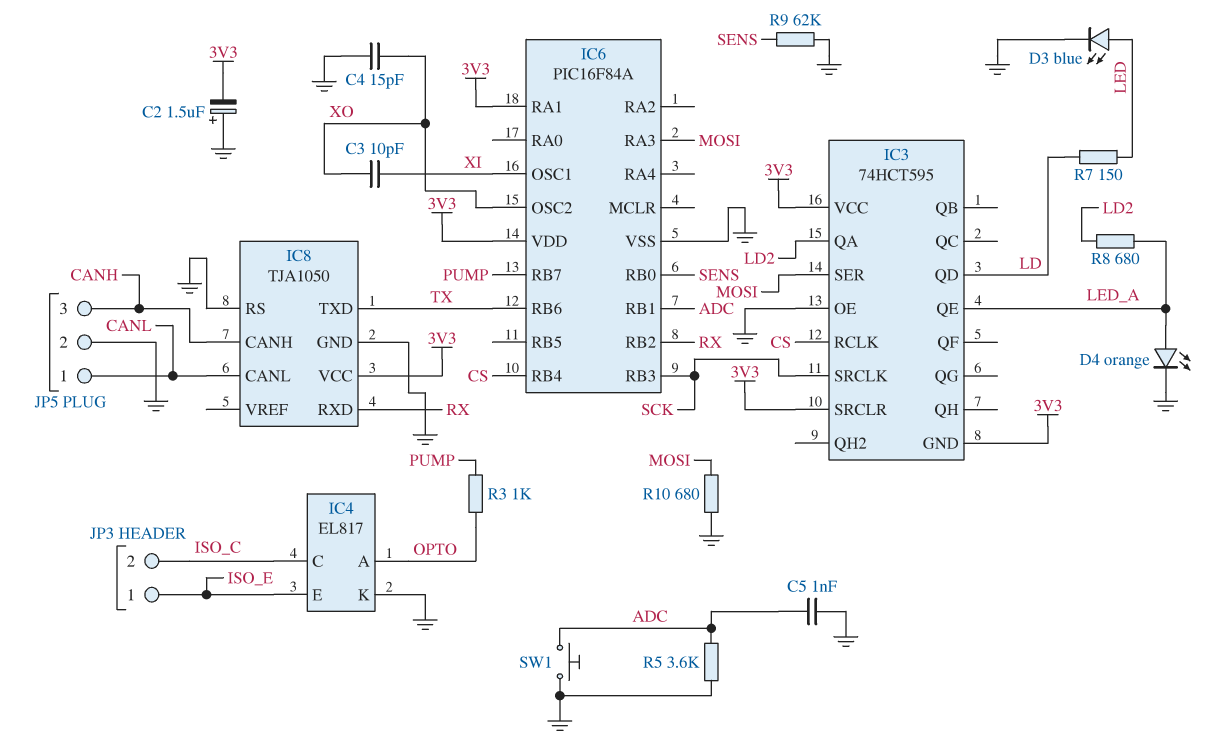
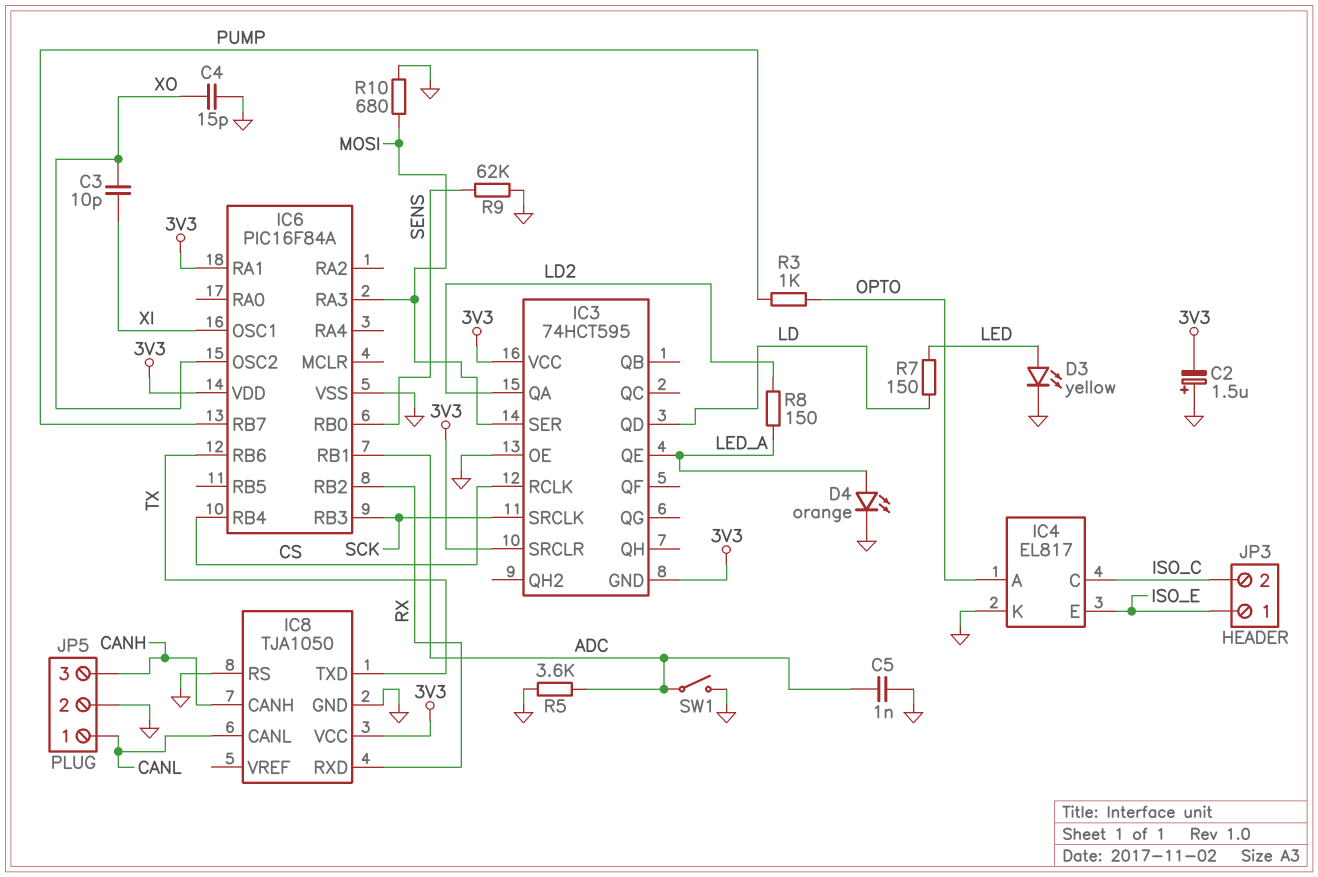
D3: LED blue (A LED, K GND) -> LED yellow (A LED, K GND)
R8: 680 (LD2, LED_A) -> 150 (LD2, LED_A)
SW1: button (ADC, GND) -> switch (ADC, GND)

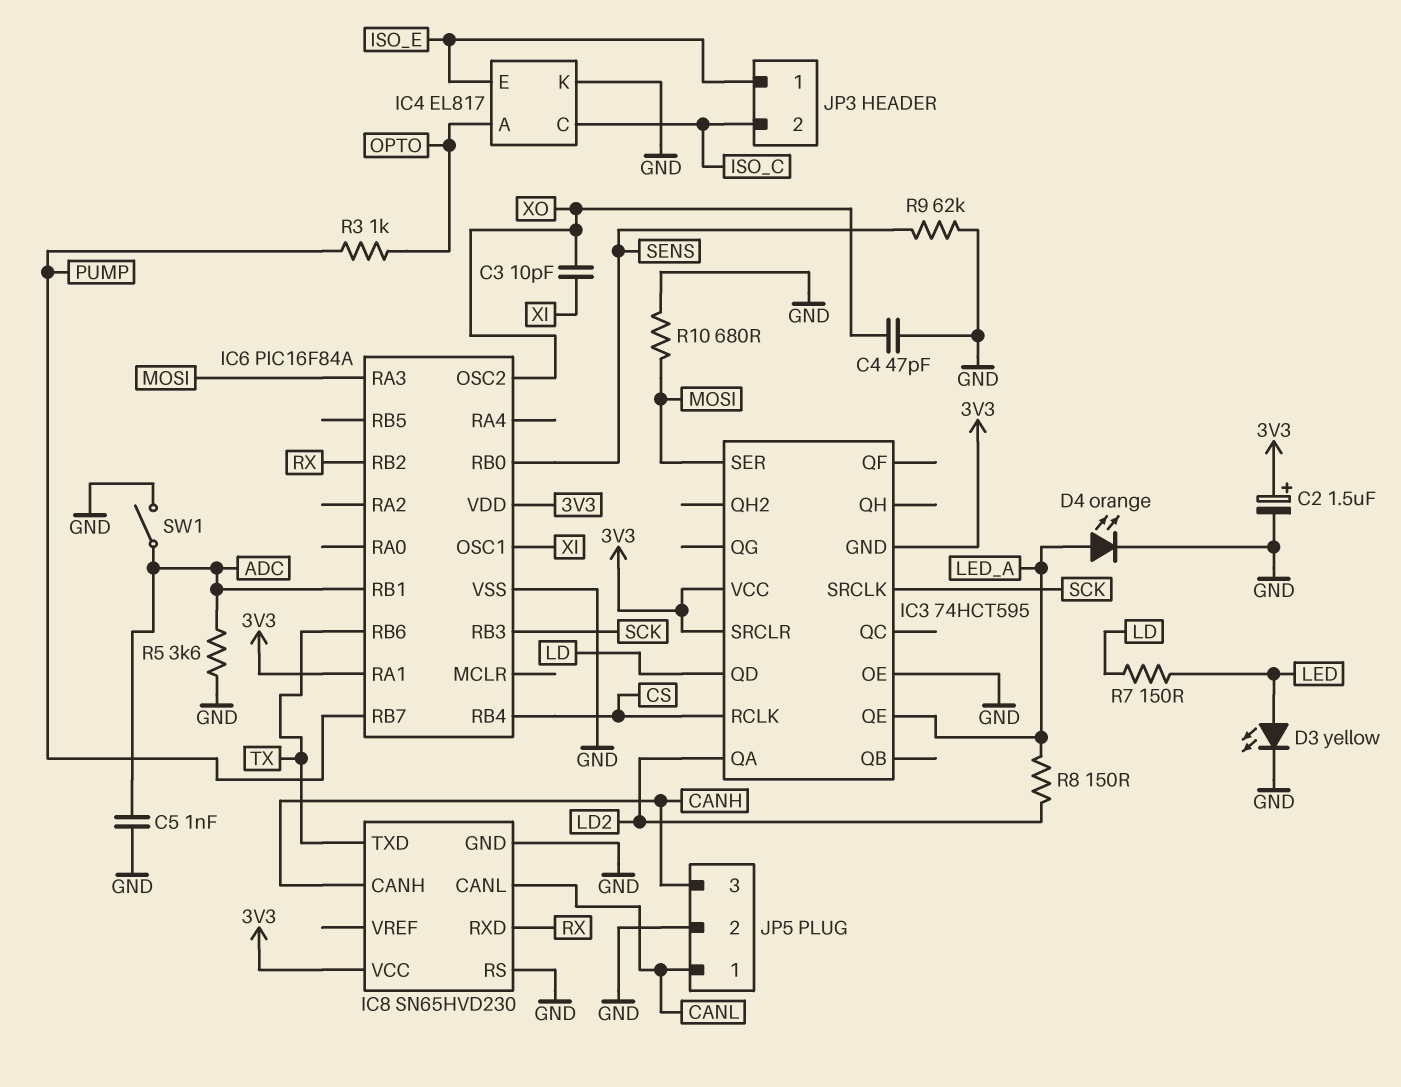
C2: 1.5uF (plus GND, minus 3V3) -> 1.5uF (plus 3V3, minus GND)
C4: 15pF (GND, XO) -> 47pF (GND, XO)
IC8: TJA1050 -> SN65HVD230

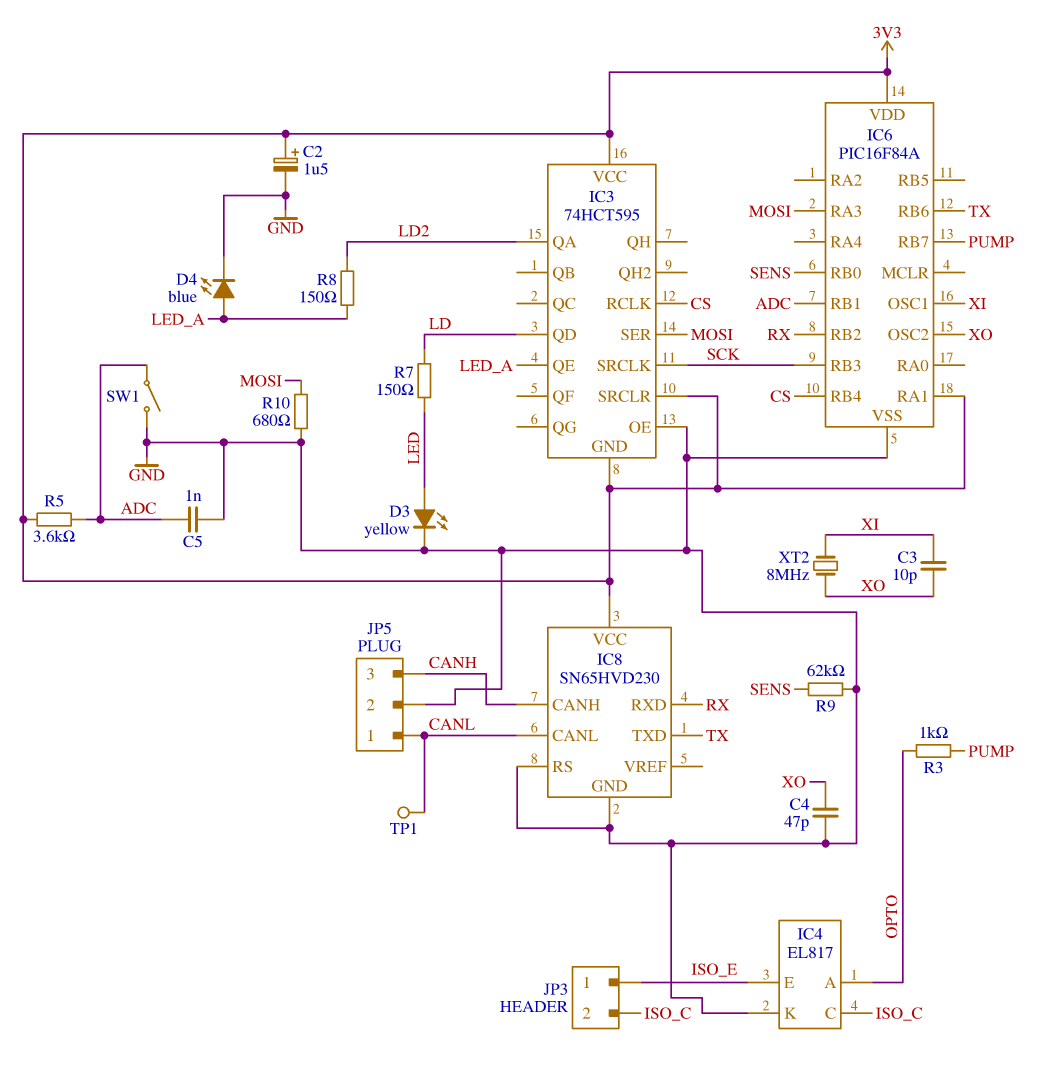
D4: LED orange (A LED_A, K GND) -> LED blue (A LED_A, K GND)
R5: 3.6k (ADC, GND) -> 3.6k (3V3, ADC)
TP1: none -> test point (CANL)
XT2: none -> 8MHz (XI, XO)

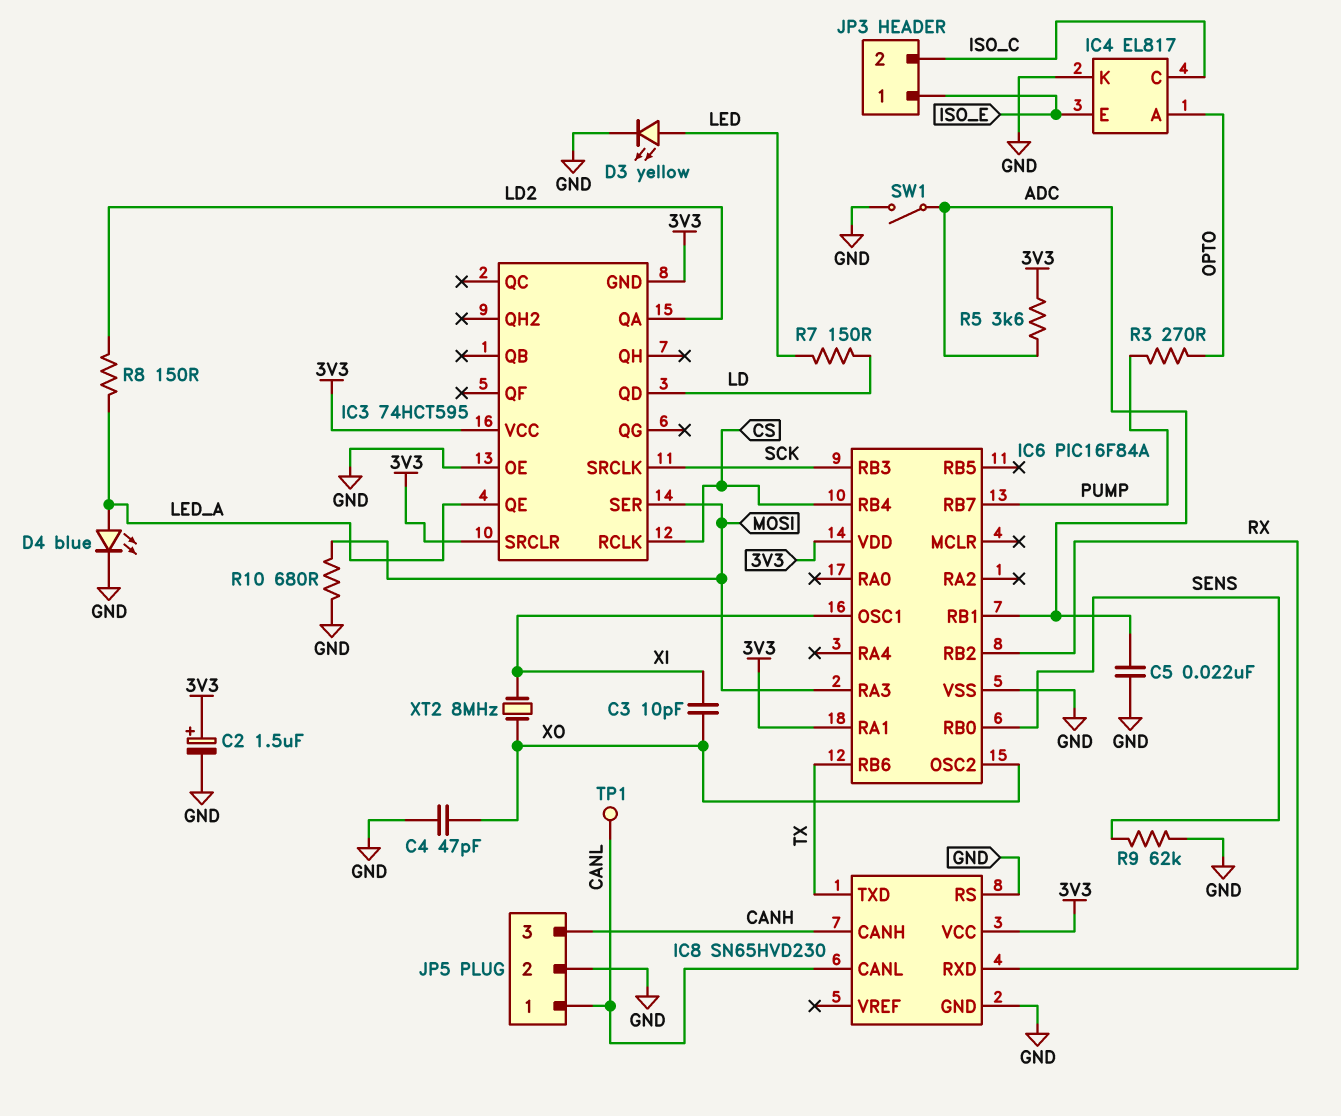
C5: 1nF (ADC, GND) -> 22nF (ADC, GND)
R3: 1k (OPTO, PUMP) -> 270 (OPTO, PUMP)

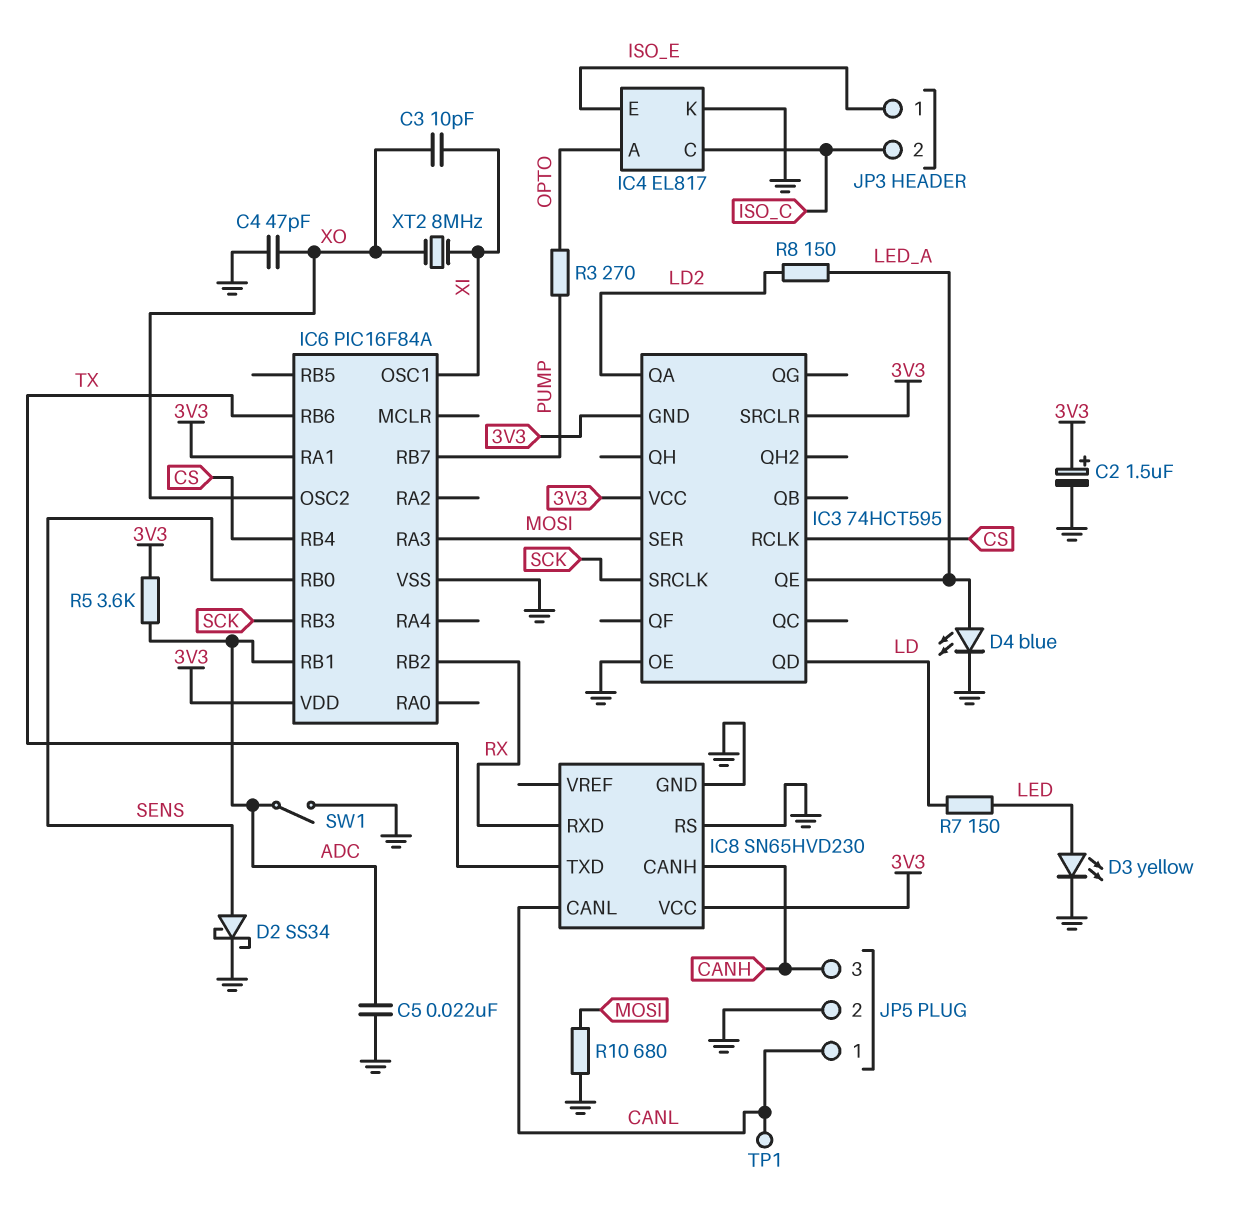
D2: none -> schottky SS34 (A SENS, K GND)
R9: 62k (GND, SENS) -> none

